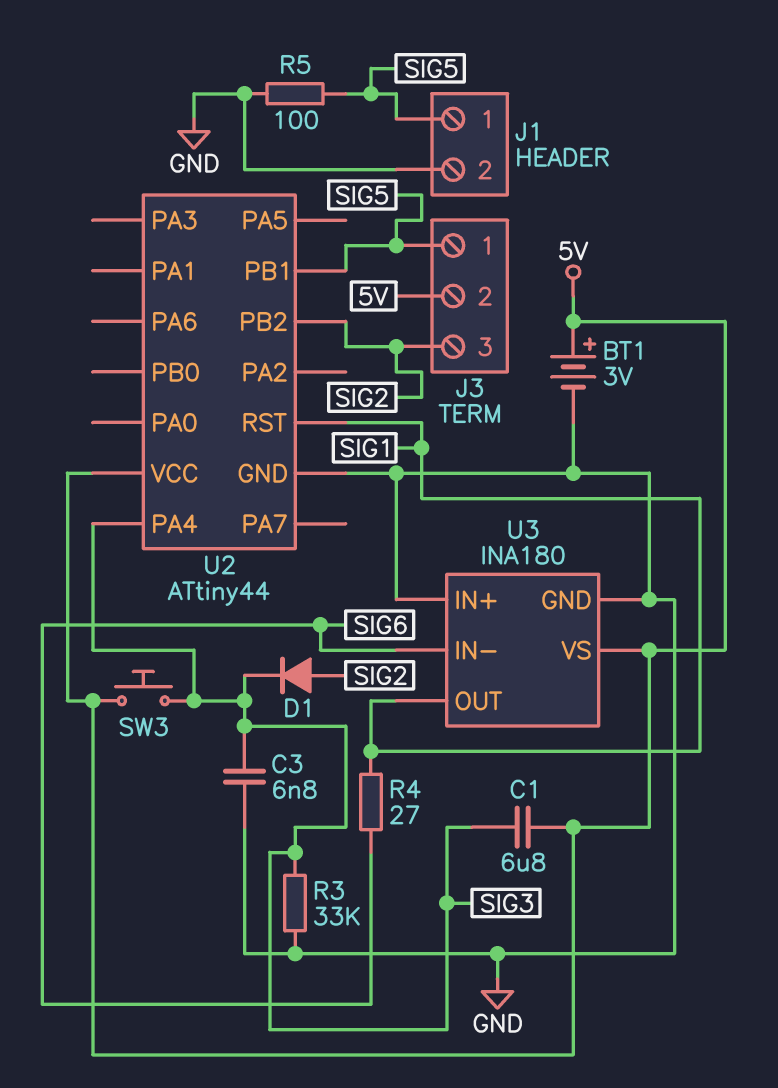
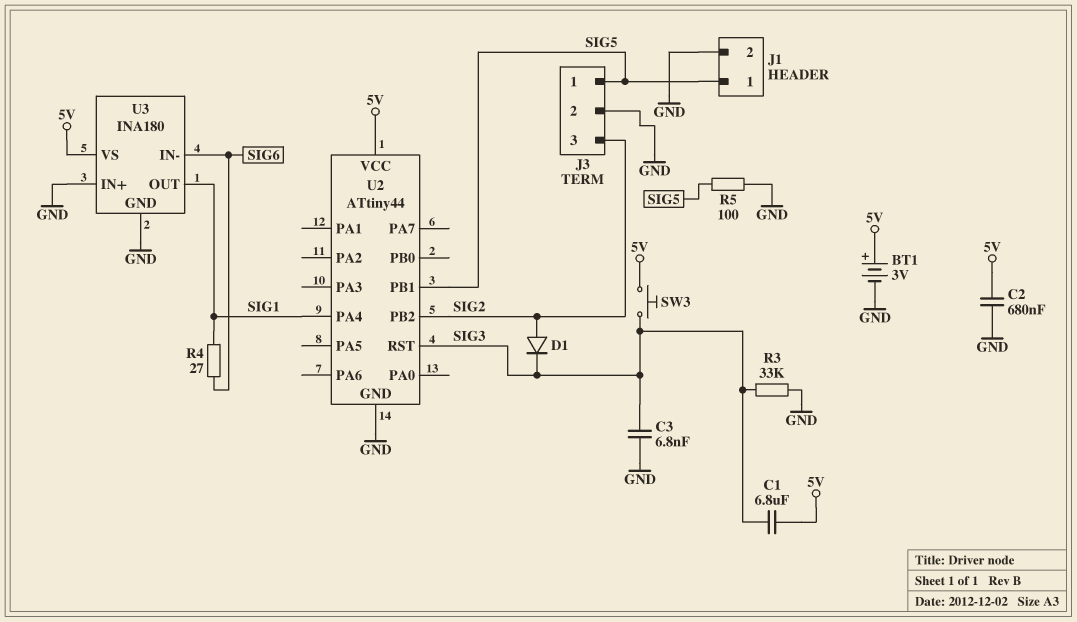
C2: none -> 680nF (5V, GND)
J3 pin 2: 5V -> GND
U2 pin PA4: SIG3 -> SIG1
U2 pin RST: SIG1 -> SIG3

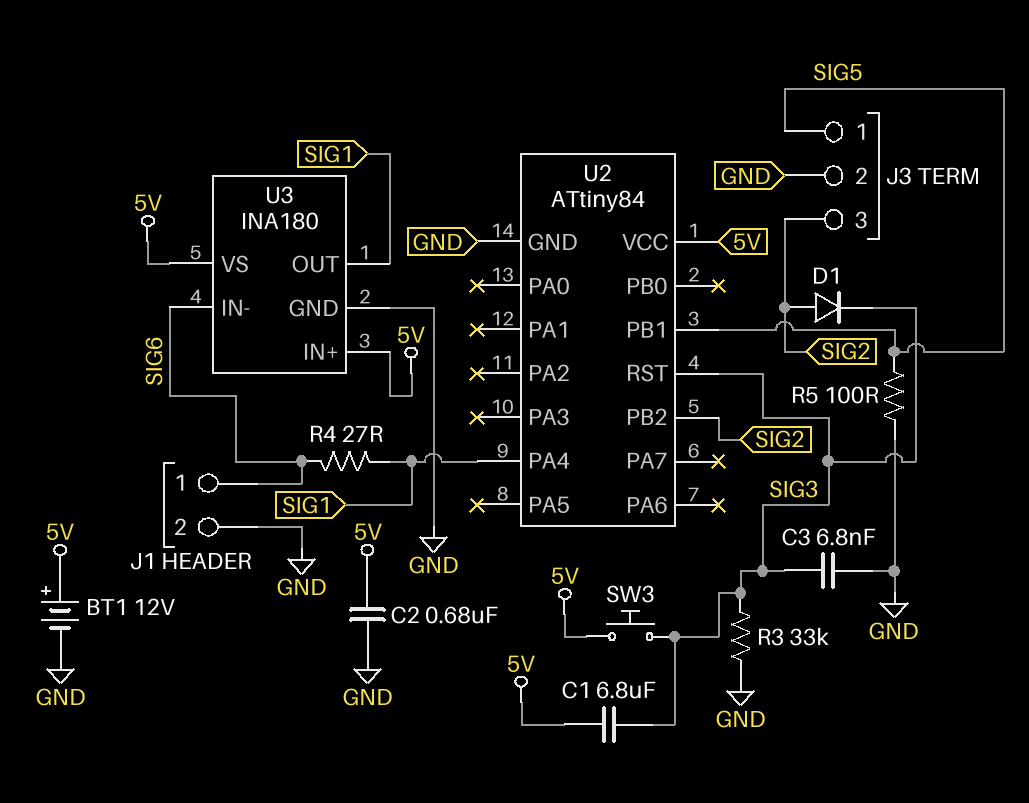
BT1: 3V (plus 5V, minus GND) -> 12V (plus 5V, minus GND)
J1 pin 1: SIG5 -> SIG6
U2: ATtiny44 -> ATtiny84
U3 pin IN+: GND -> 5V

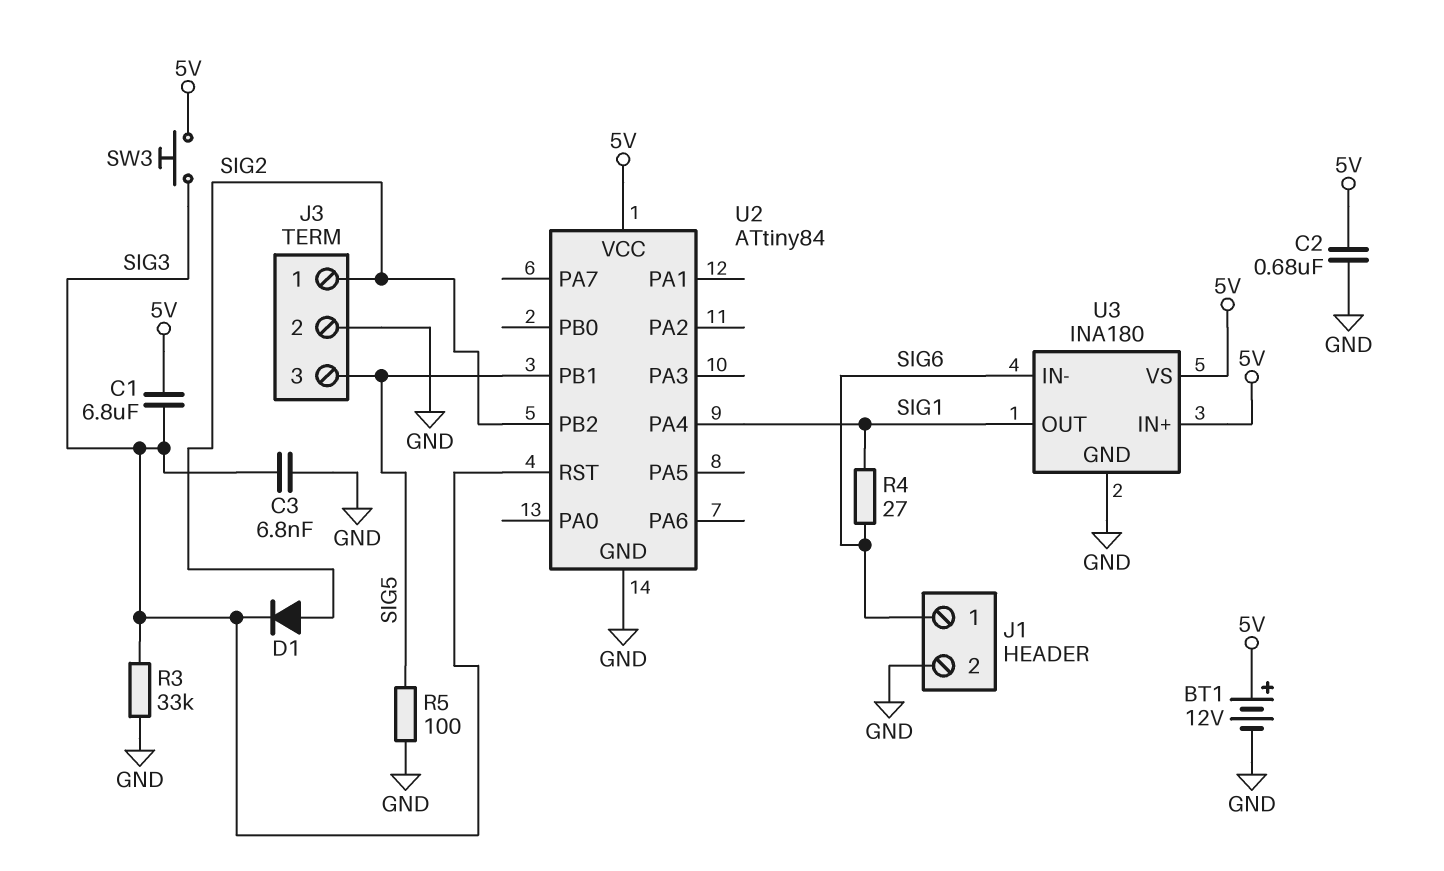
J3 pin 1: SIG5 -> SIG2
J3 pin 3: SIG2 -> SIG5

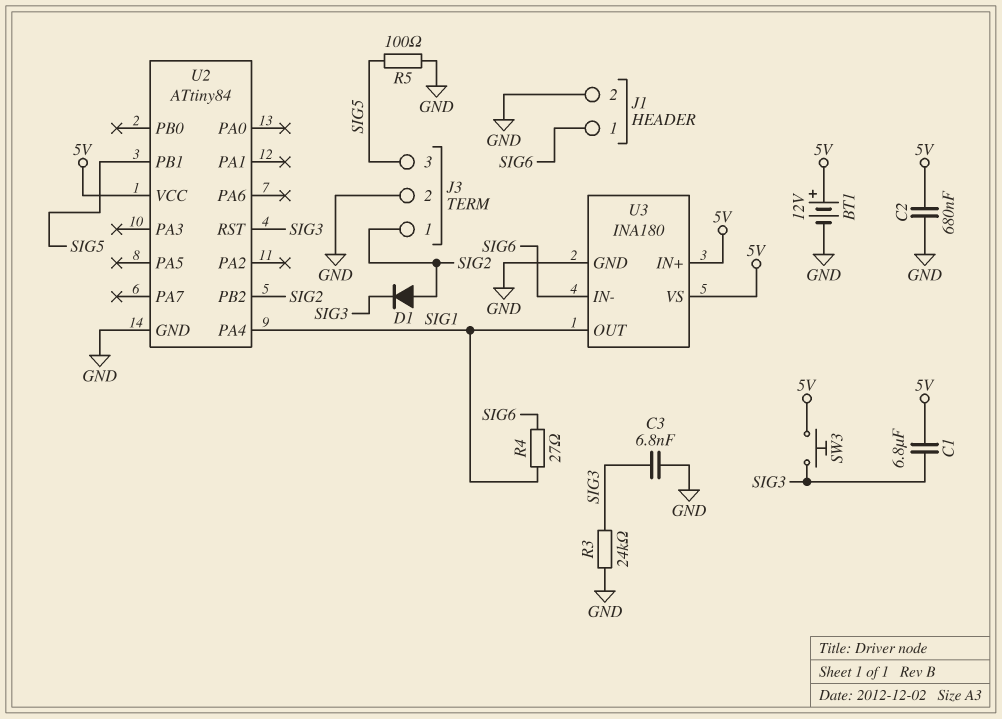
R3: 33k (GND, SIG3) -> 24k (GND, SIG3)

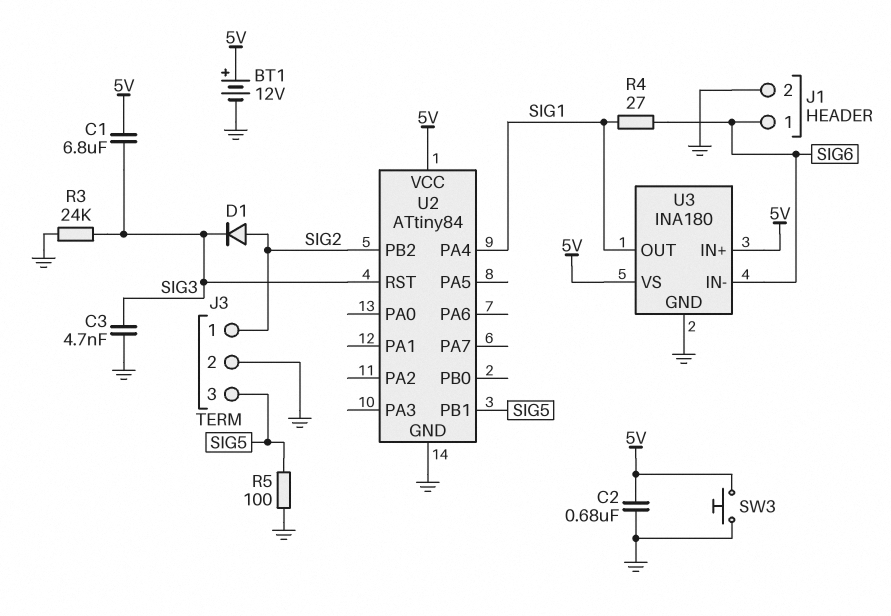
C3: 6.8nF (GND, SIG3) -> 4.7nF (GND, SIG3)
SW3: button (5V, SIG3) -> button (5V, GND)

